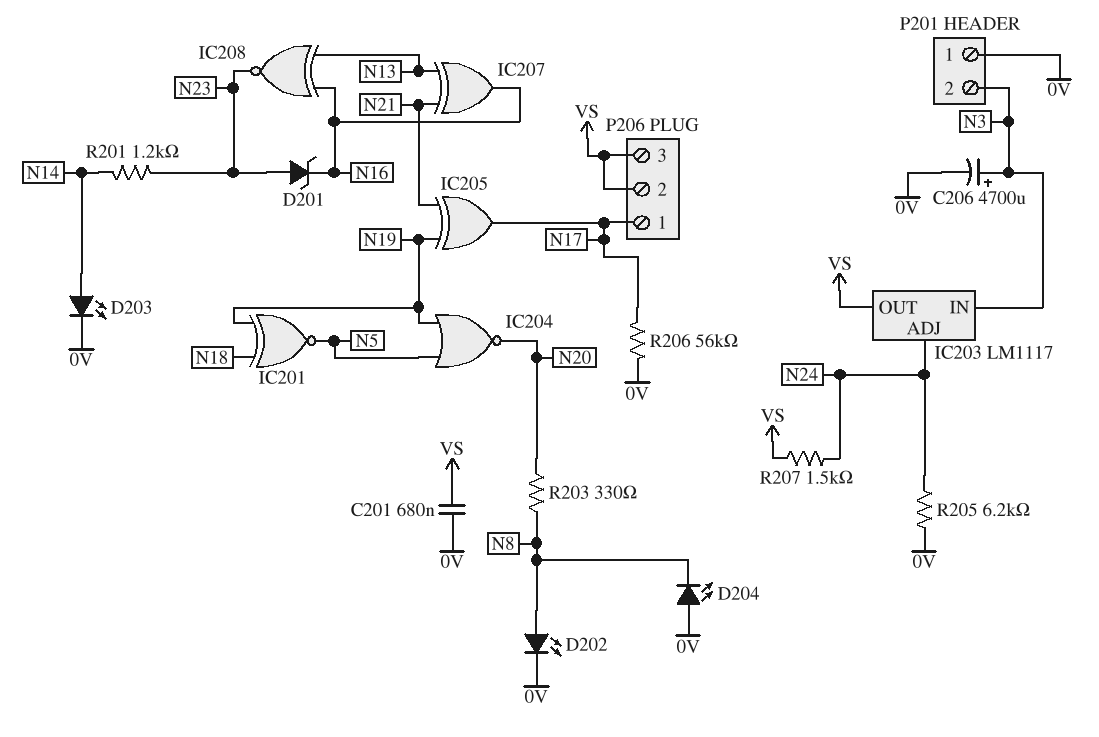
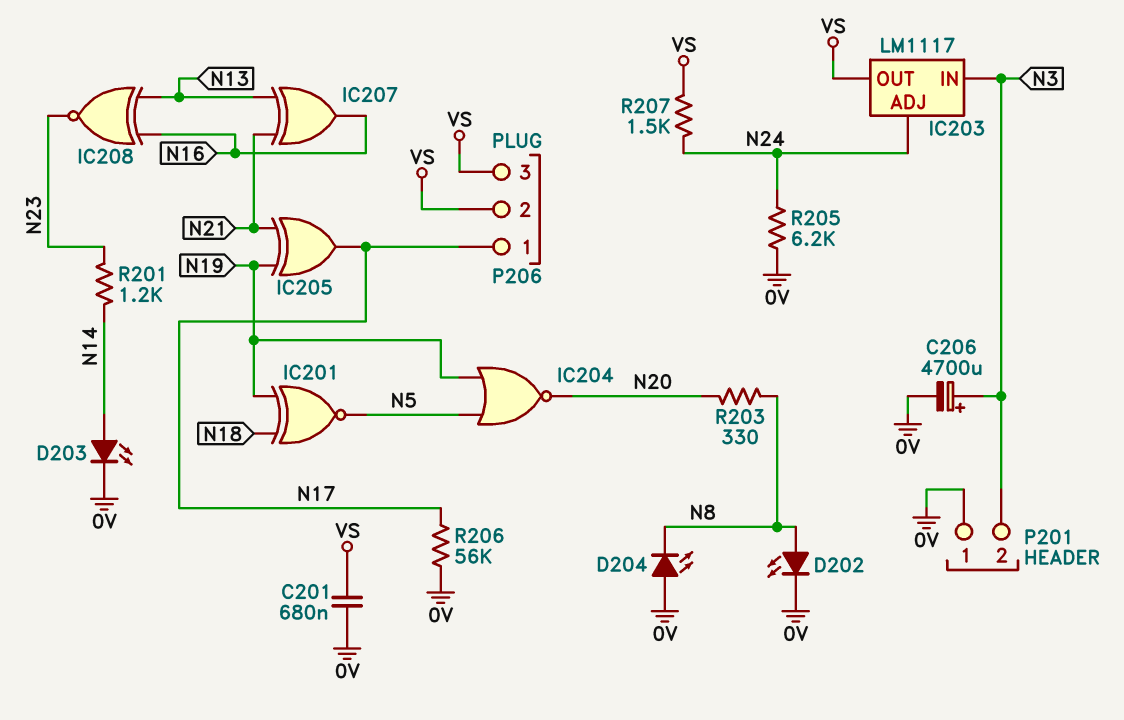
D201: zener (A N23, K N16) -> none

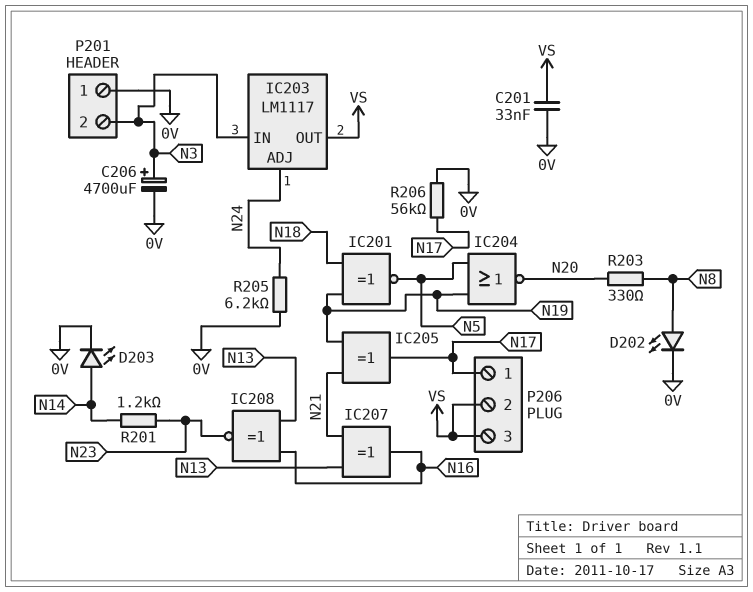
C201: 680nF (0V, VS) -> 33nF (0V, VS)
D204: LED (A 0V, K N8) -> none
R207: 1.5k (N24, VS) -> none

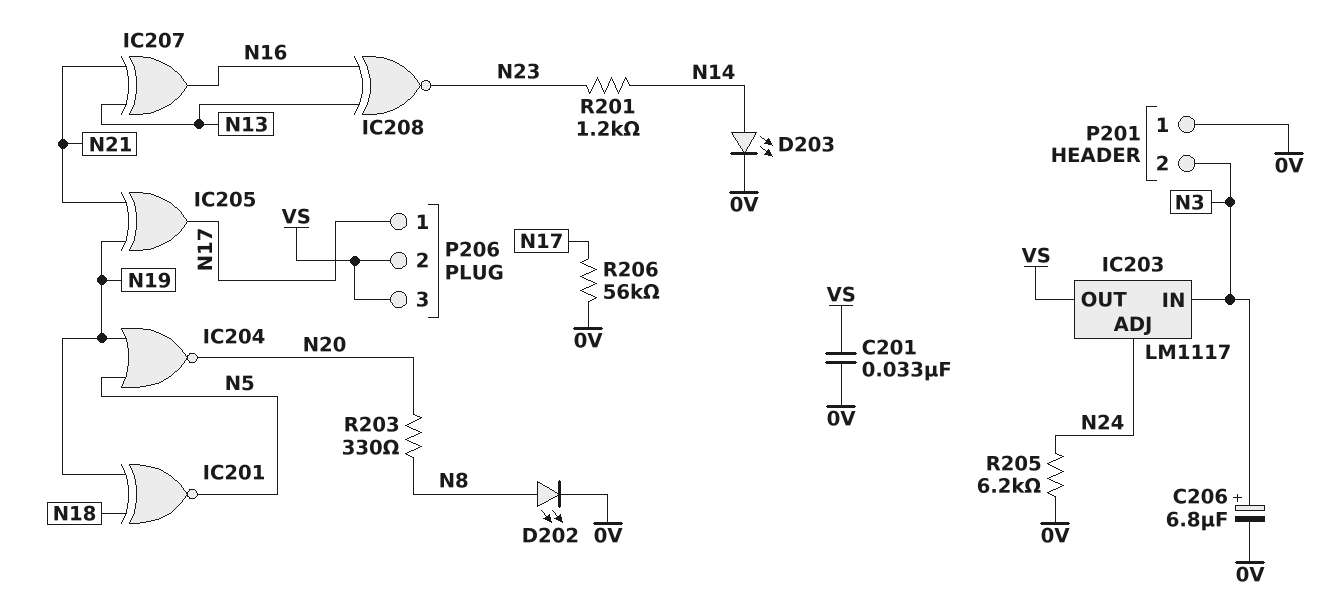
C206: 4700uF (plus N3, minus 0V) -> 6.8uF (plus N3, minus 0V)

